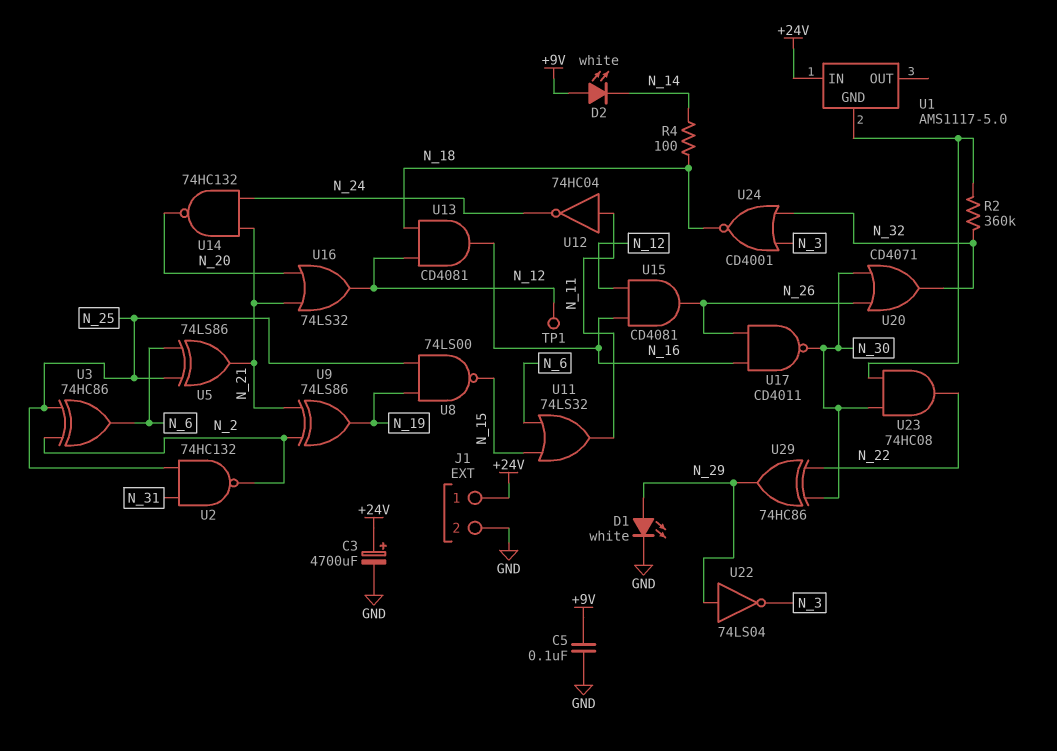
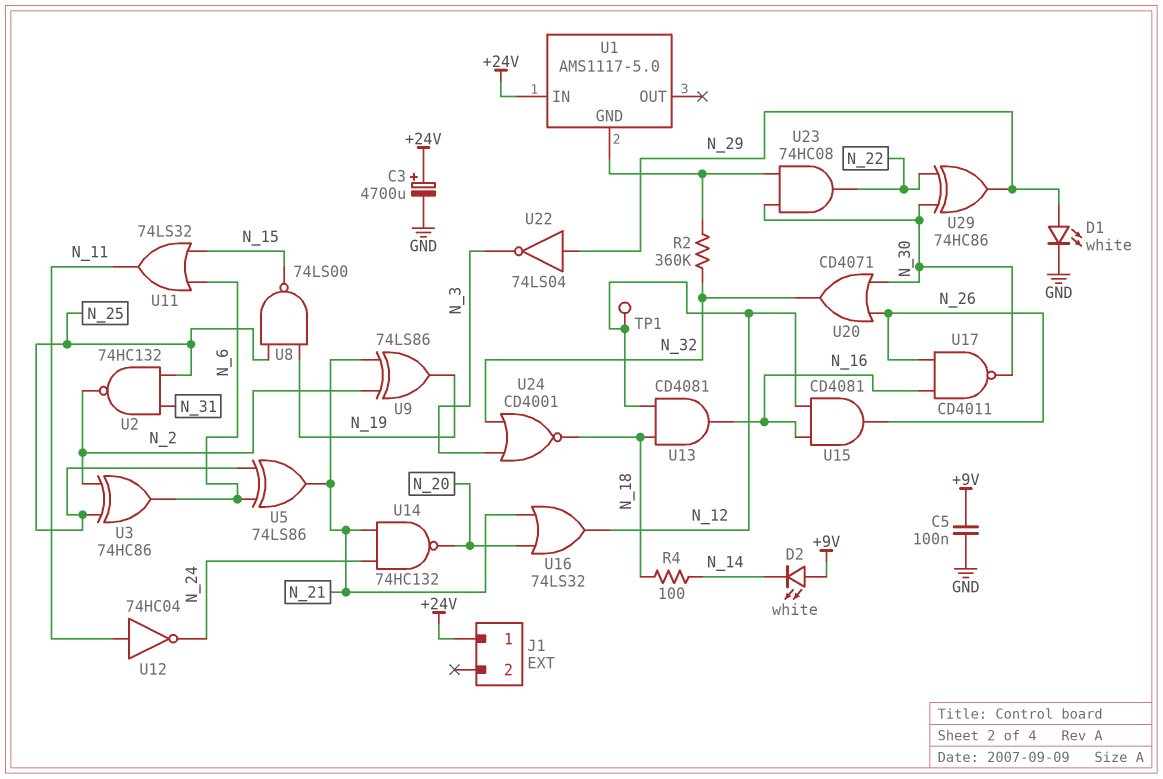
J1 pin 2: GND -> none

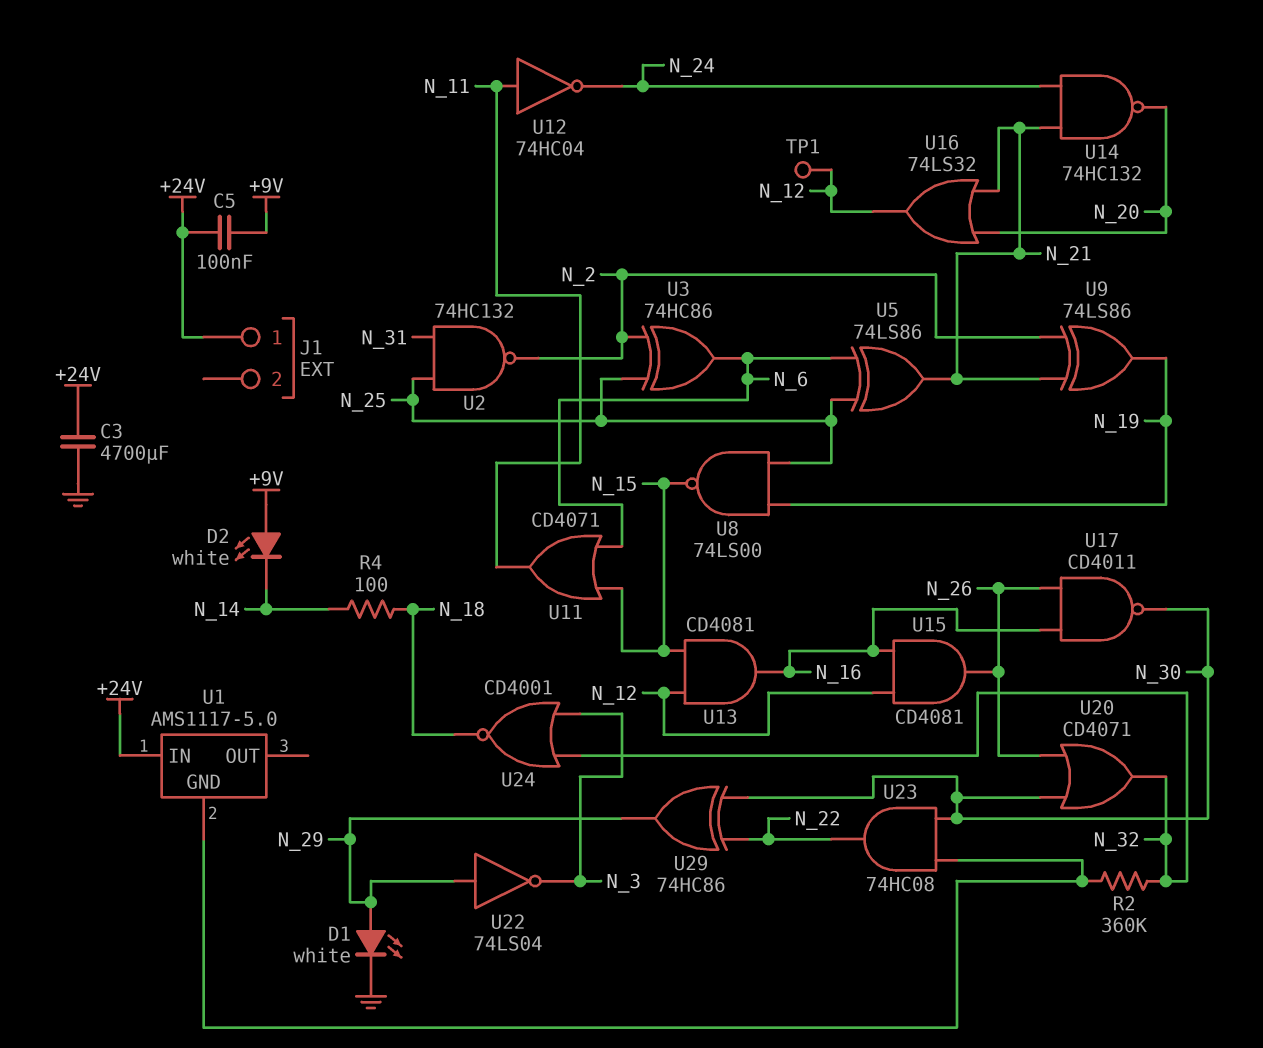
C3: 4700uF (plus +24V, minus GND) -> 4700uF (+24V, GND)
C5: 100nF (+9V, GND) -> 100nF (+9V, +24V)
U11: OR 74LS32 (in N_6, in N_15, out N_11) -> OR CD4071 (in N_6, in N_15, out N_11)
U13: AND CD4081 (in N_12, in N_18, out N_16) -> AND CD4081 (in N_12, in N_15, out N_16)

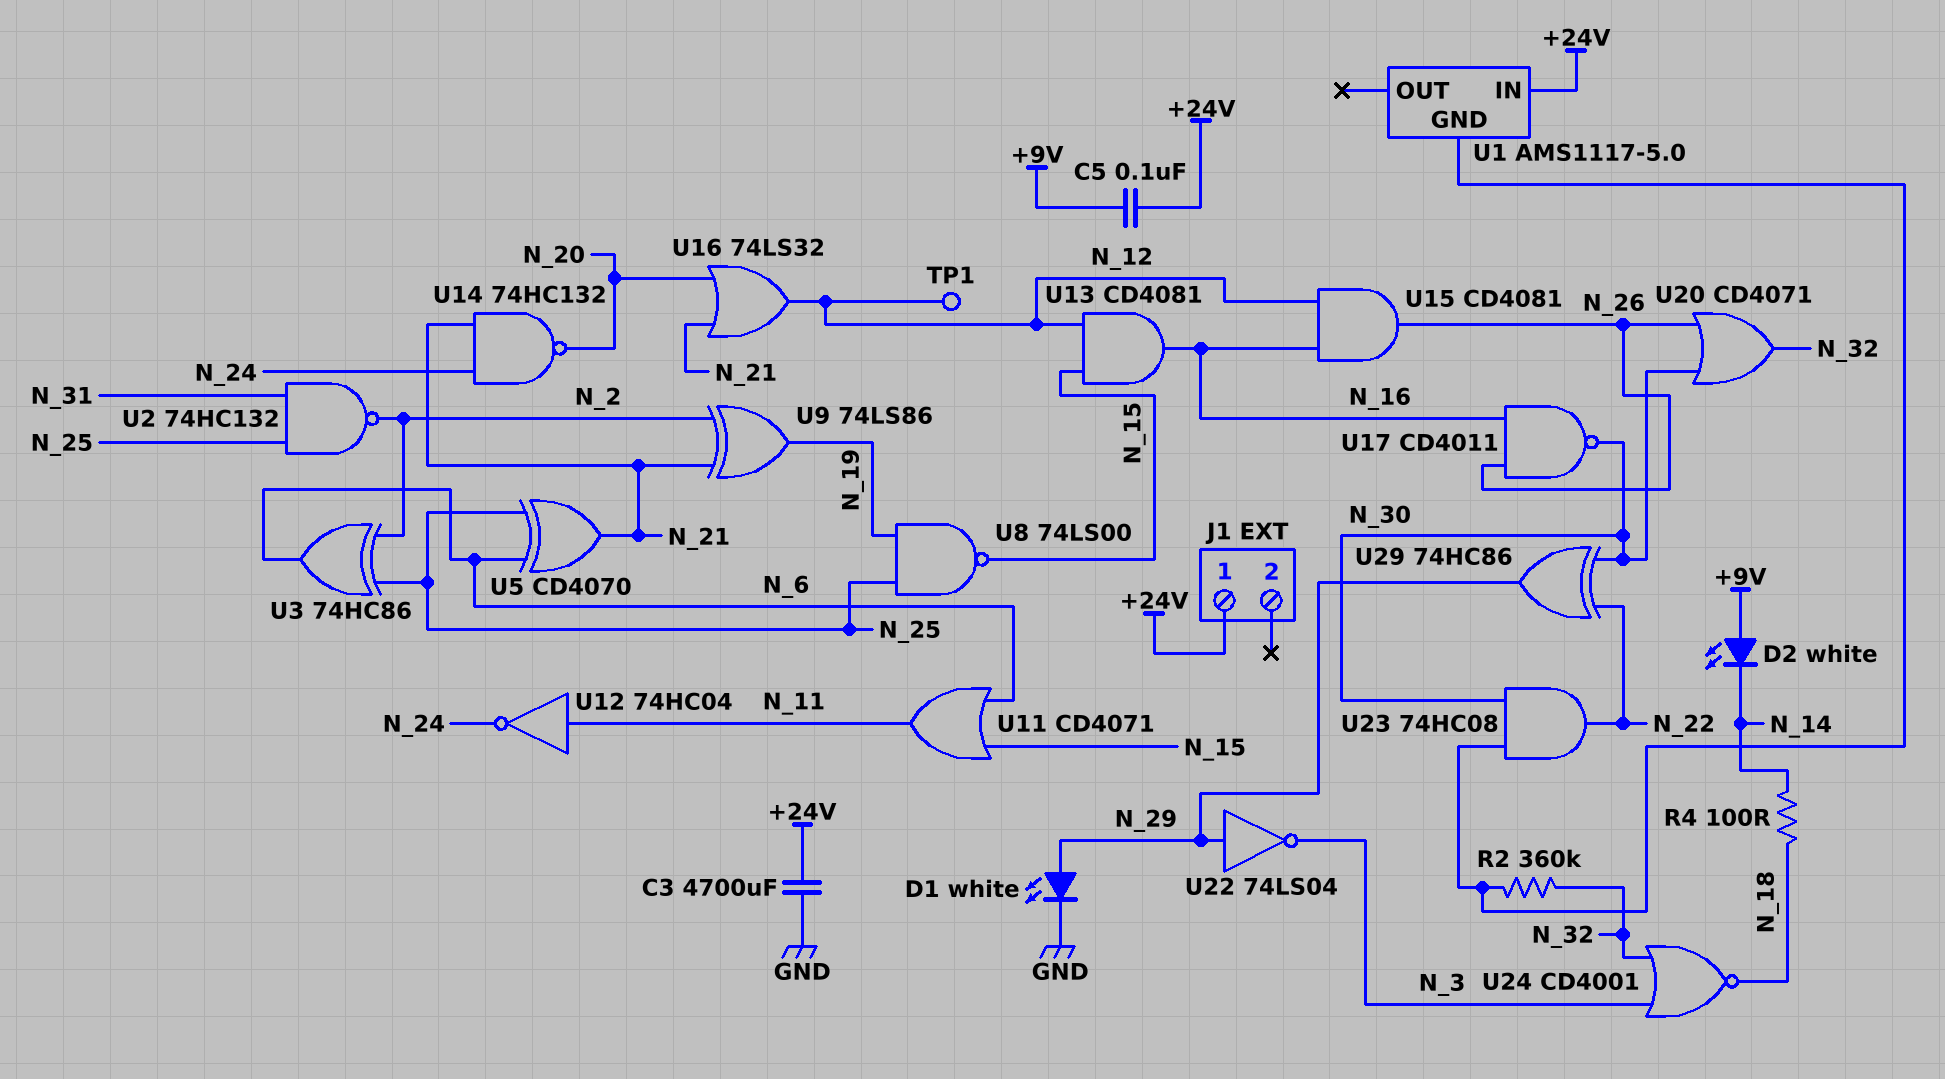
U5: XOR 74LS86 (in N_6, in N_25, out N_21) -> XOR CD4070 (in N_6, in N_25, out N_21)

